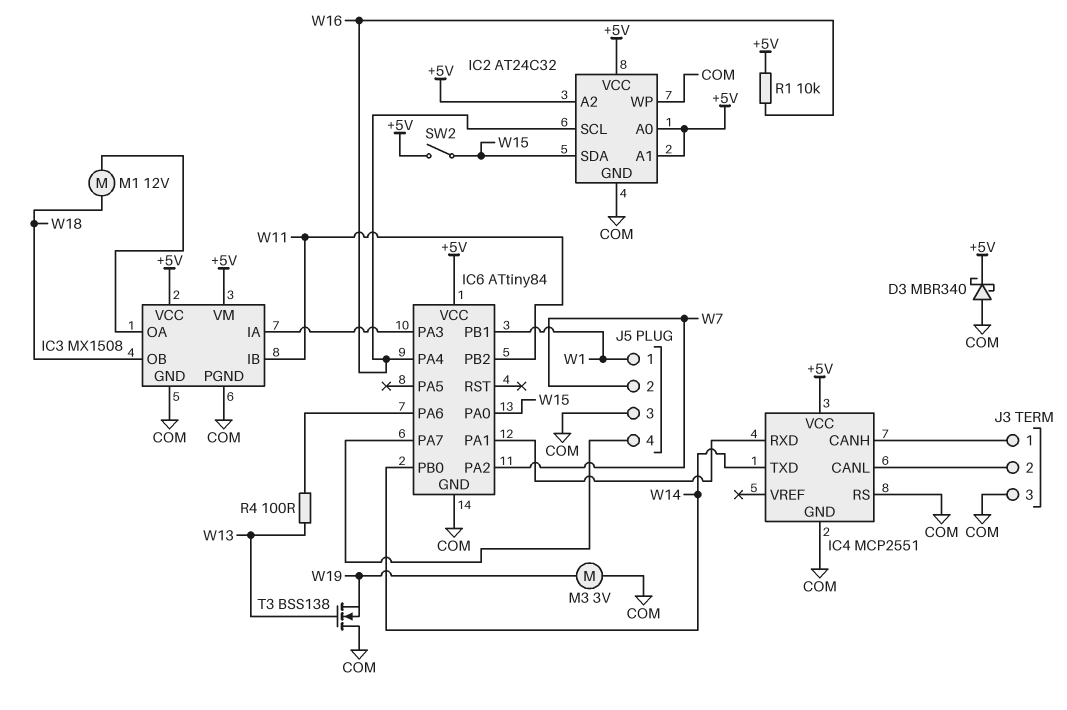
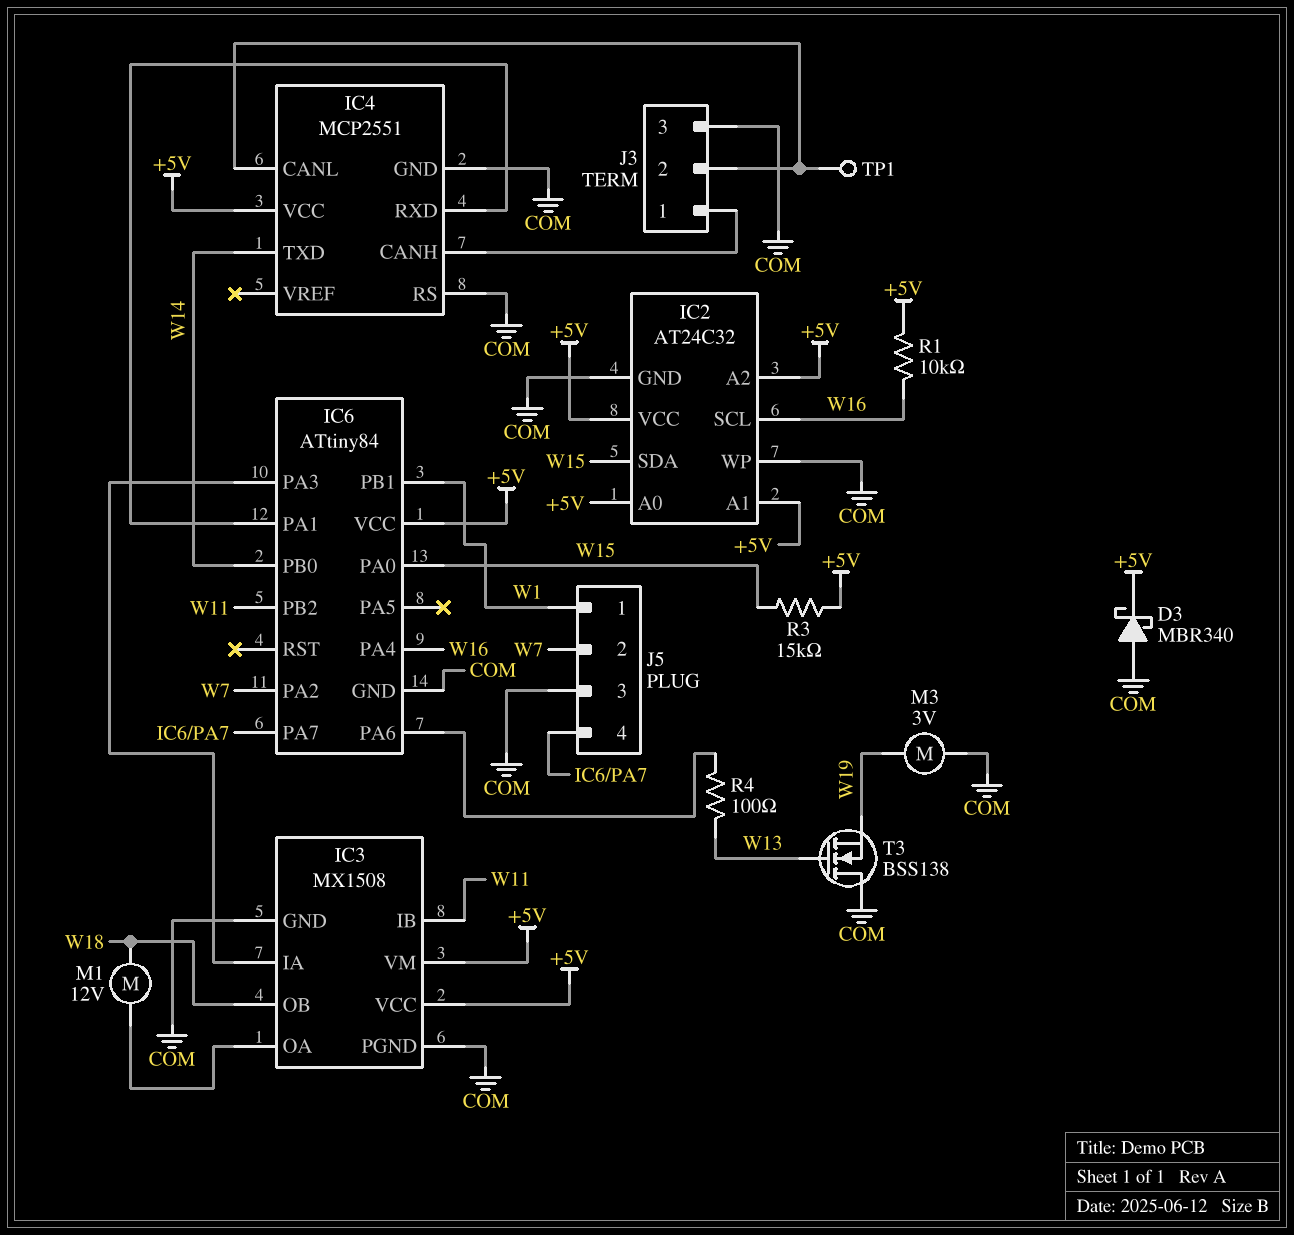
R3: none -> 15k (+5V, W15)
SW2: switch (+5V, W15) -> none
TP1: none -> test point (IC4/CANL)

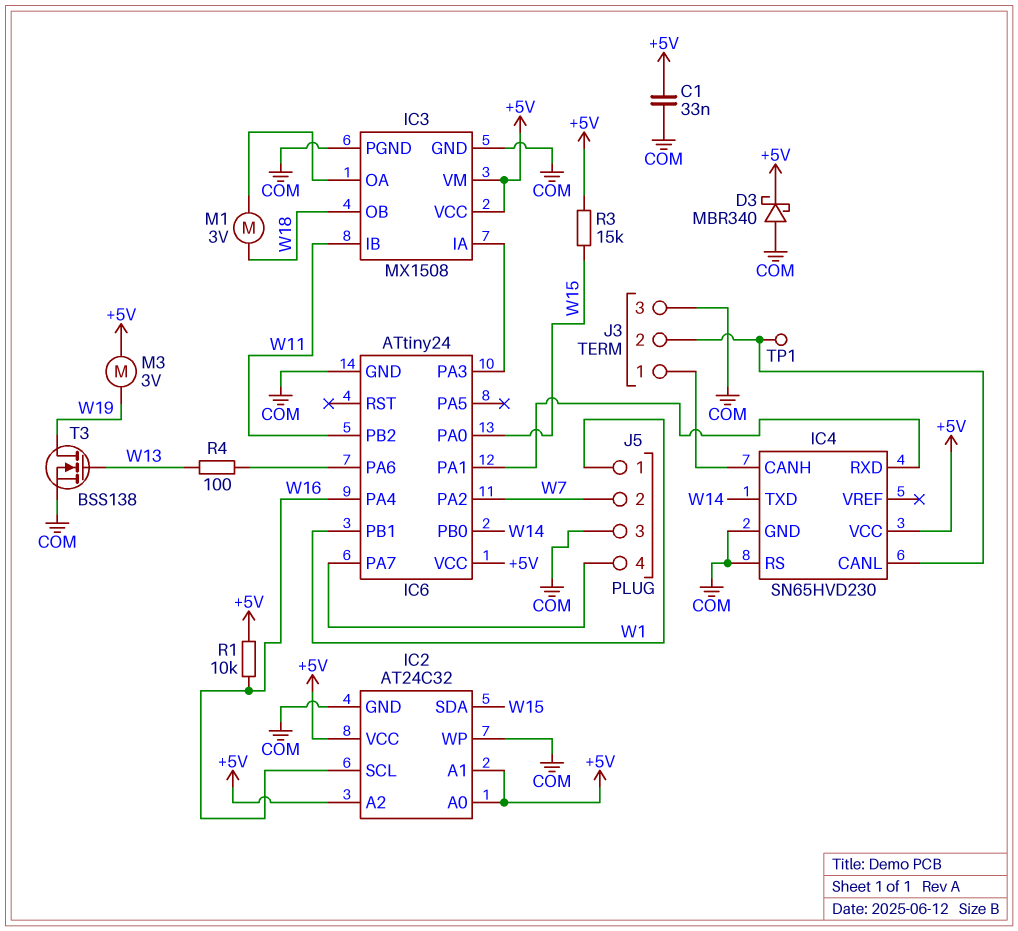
C1: none -> 33nF (+5V, COM)
IC4: MCP2551 -> SN65HVD230
IC6: ATtiny84 -> ATtiny24
M1: motor 12V (IC3/OA, W18) -> motor 3V (IC3/OA, W18)
M3: motor 3V (COM, W19) -> motor 3V (+5V, W19)
T3: NMOS BSS138 (G W13, D COM, S W19) -> NMOS BSS138 (G W13, D W19, S COM)

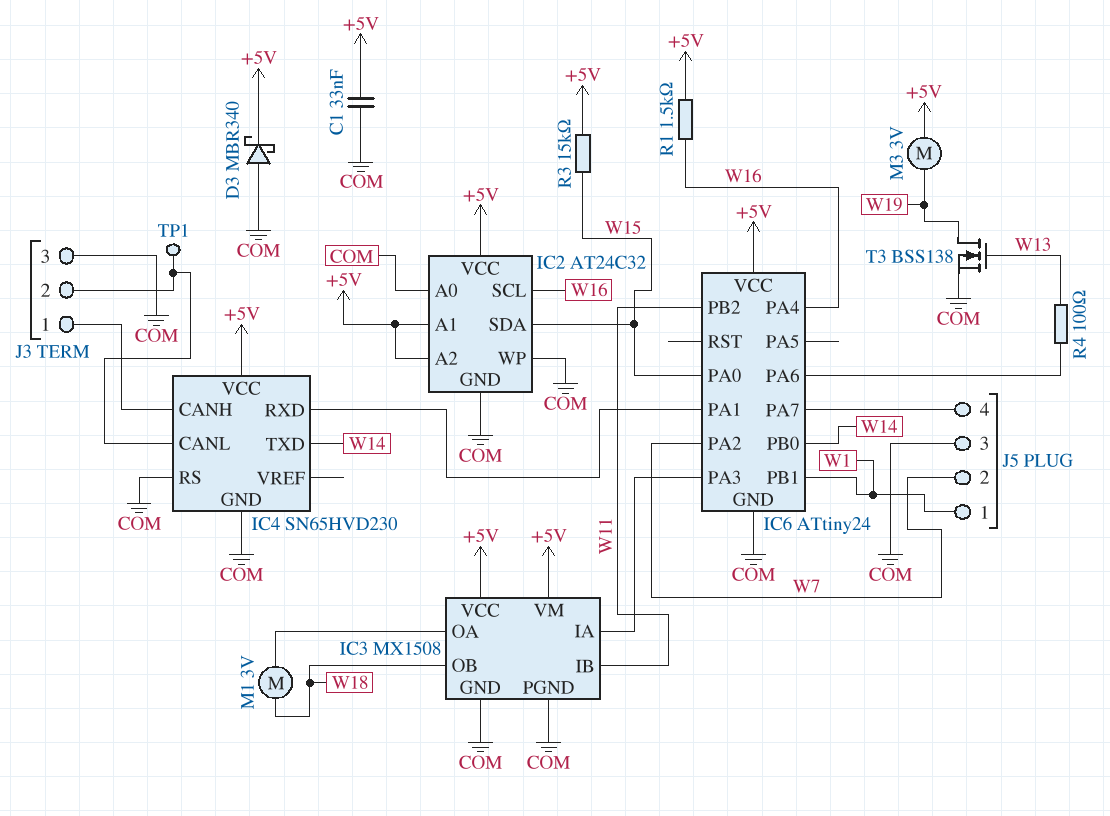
IC2 pin A0: +5V -> COM
R1: 10k (+5V, W16) -> 1.5k (+5V, W16)

